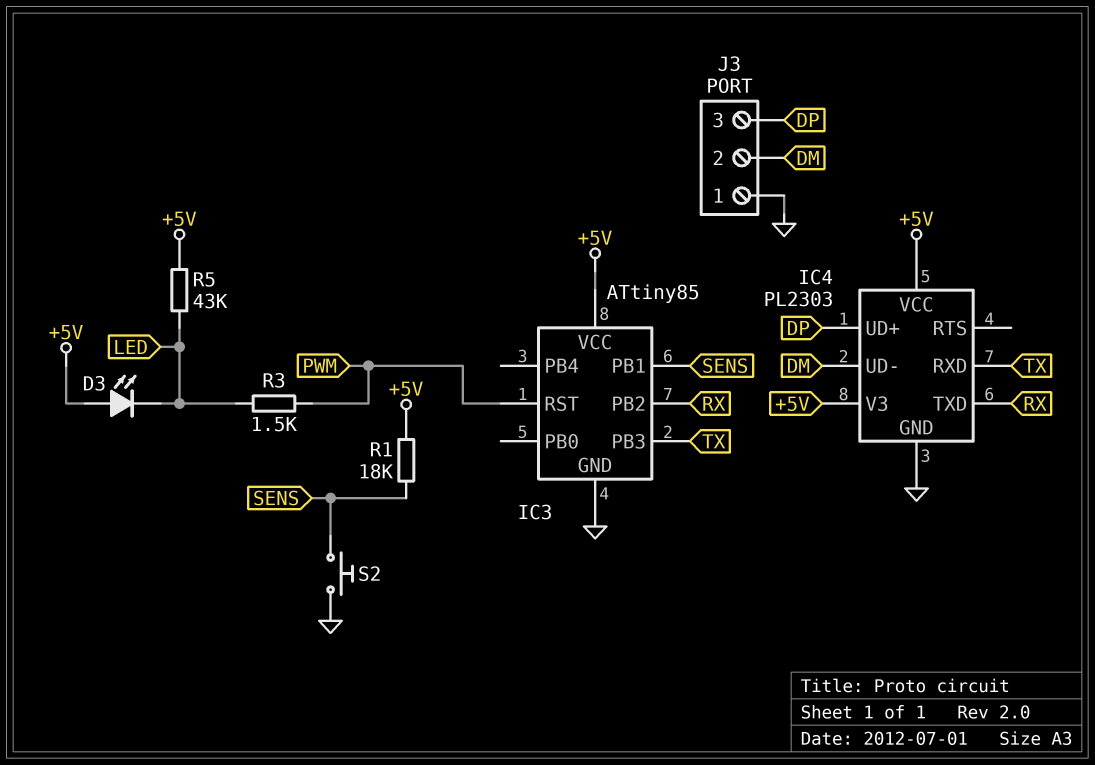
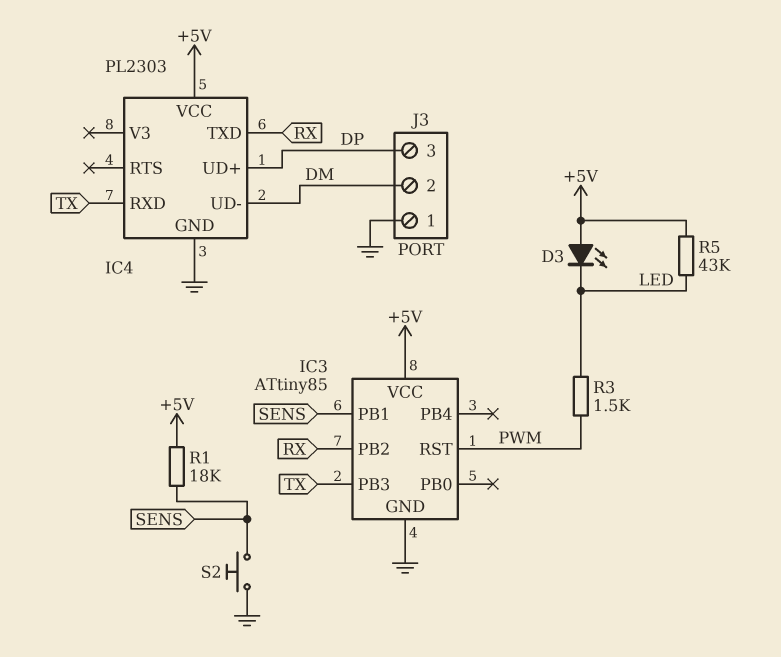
IC4 pin V3: +5V -> none

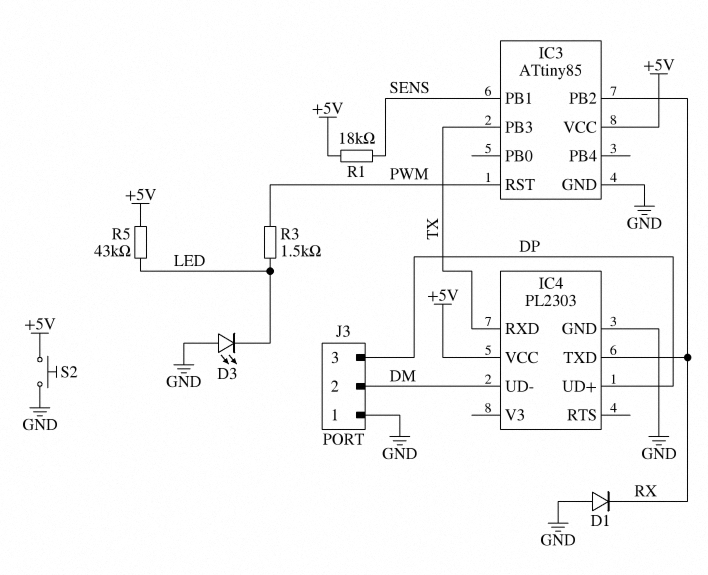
D1: none -> diode (A GND, K RX)
D3: LED (A +5V, K LED) -> LED (A GND, K LED)
S2: button (GND, SENS) -> button (+5V, GND)

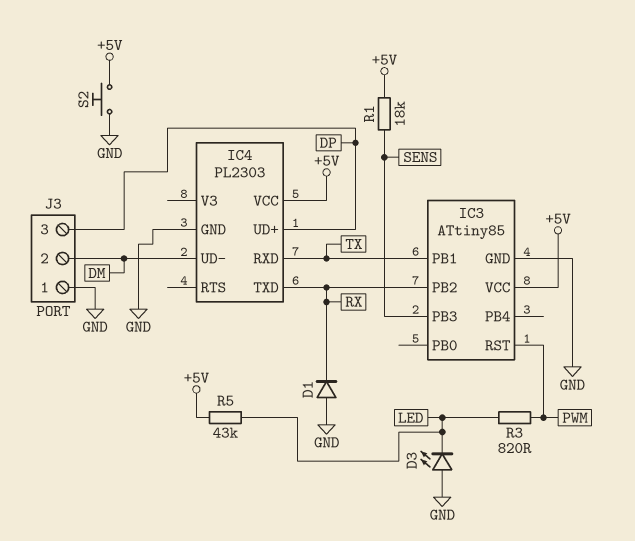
IC3 pin PB1: SENS -> TX
IC3 pin PB3: TX -> SENS
R3: 1.5k (LED, PWM) -> 820 (LED, PWM)

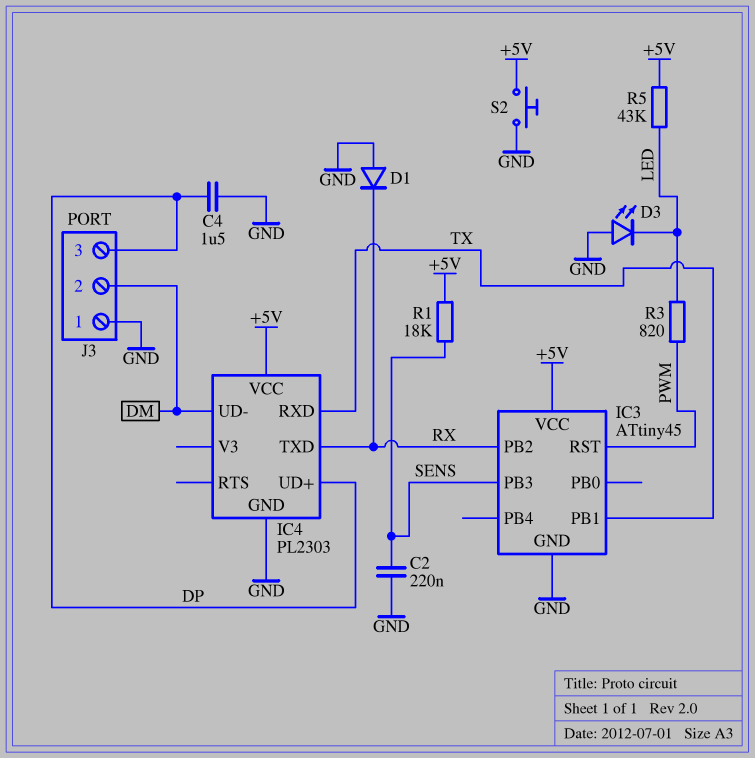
C2: none -> 220nF (GND, SENS)
C4: none -> 1.5uF (DP, GND)
IC3: ATtiny85 -> ATtiny45

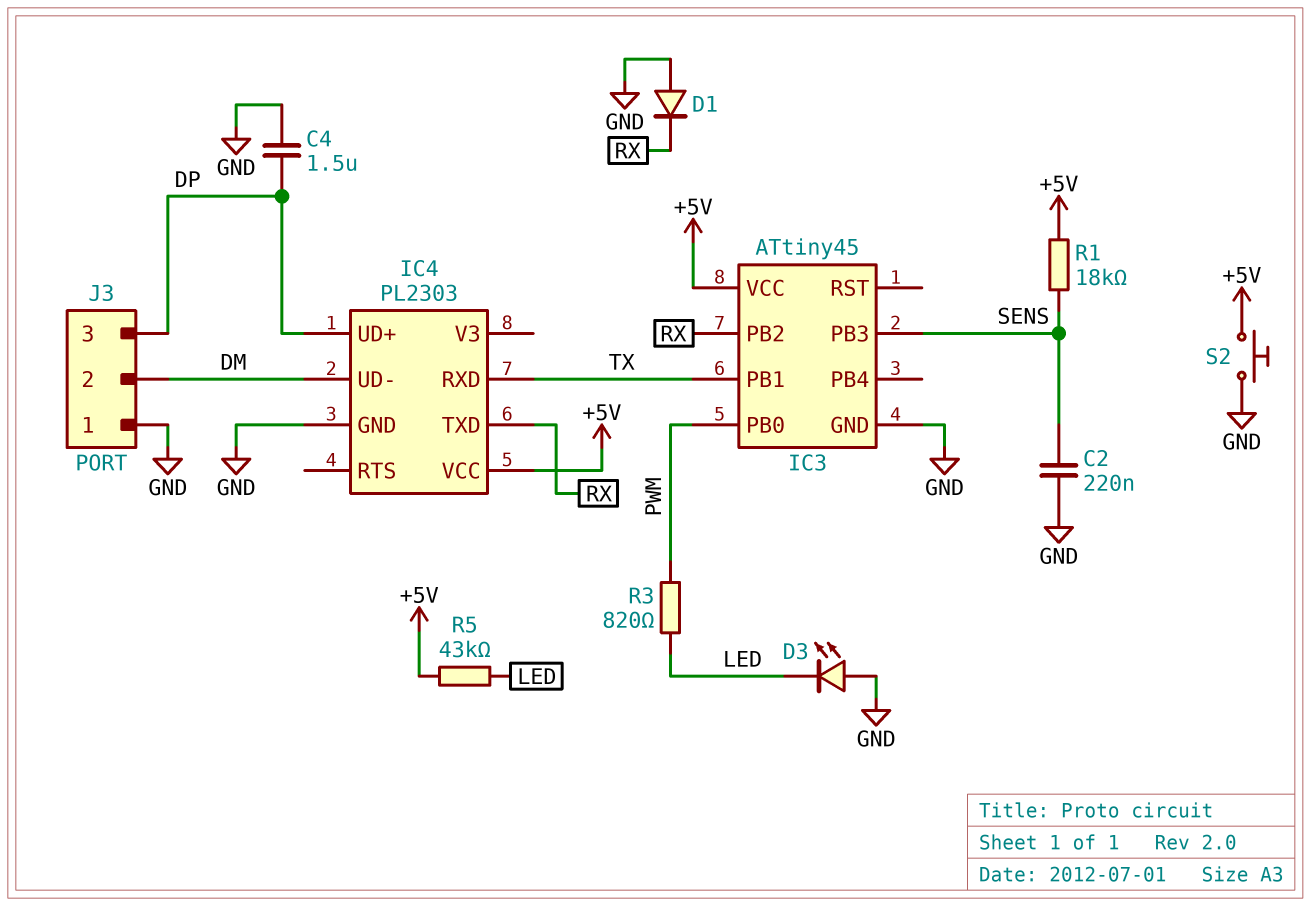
IC3 pin PB0: none -> PWM
IC3 pin RST: PWM -> none

